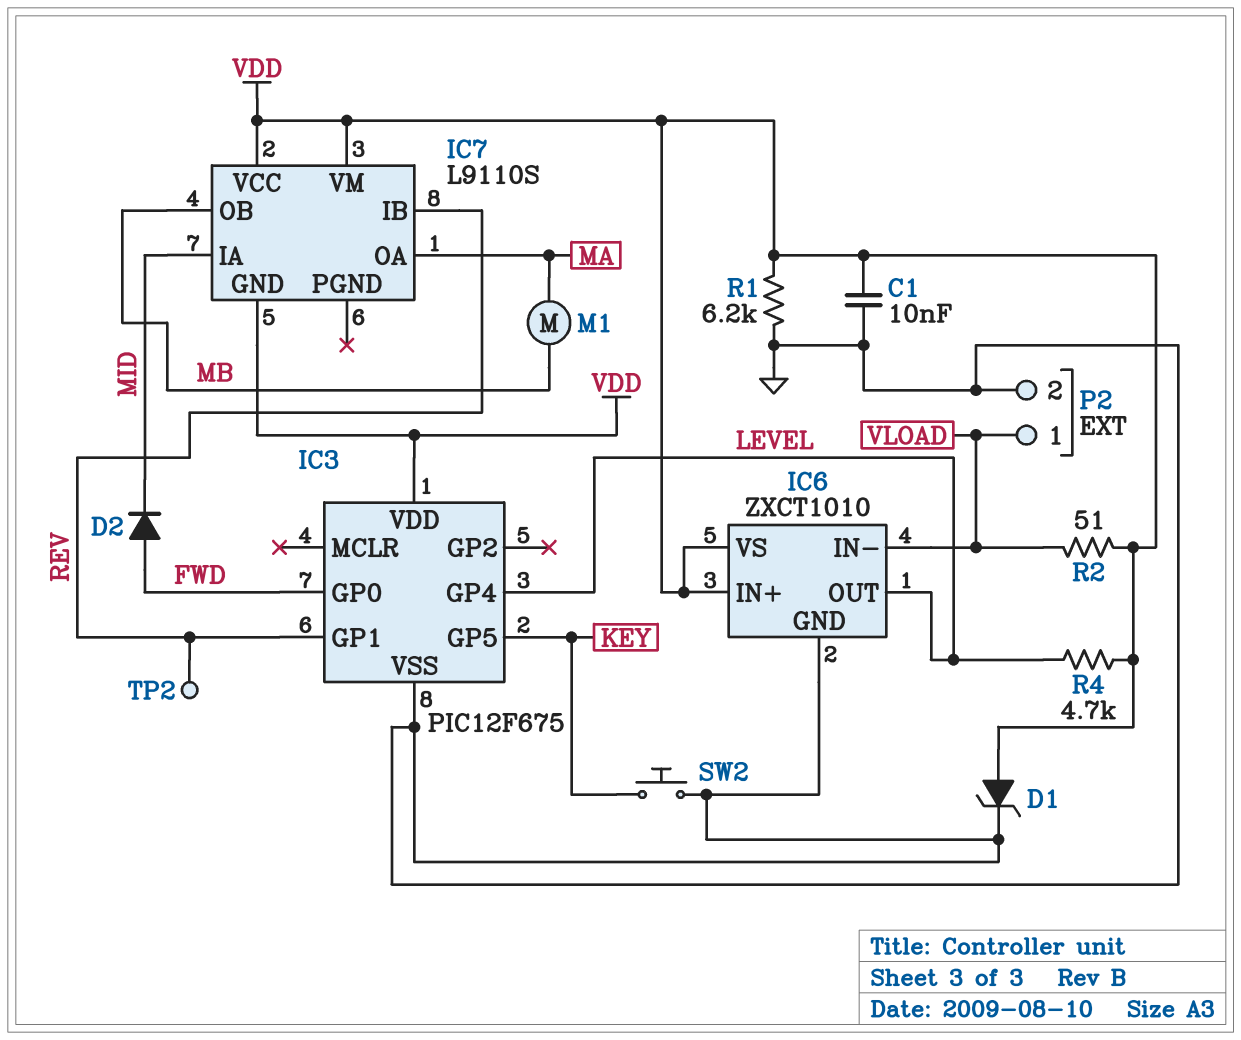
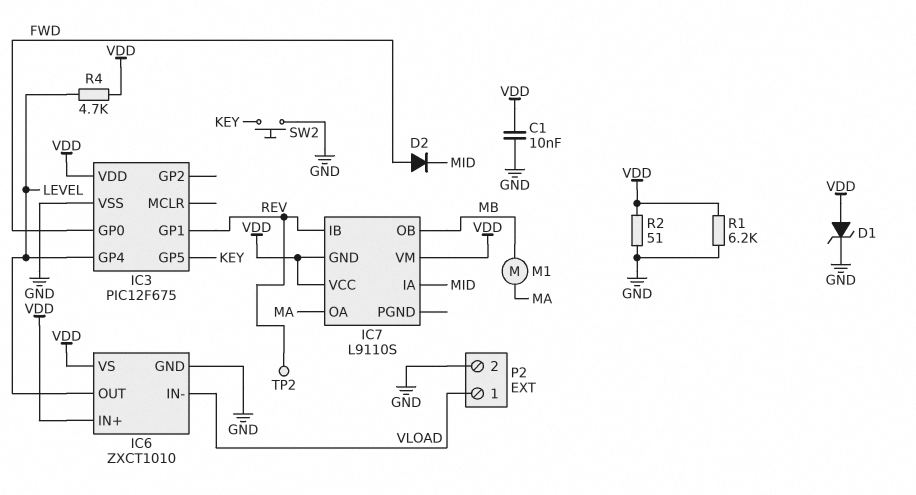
R2: 51 (VDD, VLOAD) -> 51 (GND, VDD)

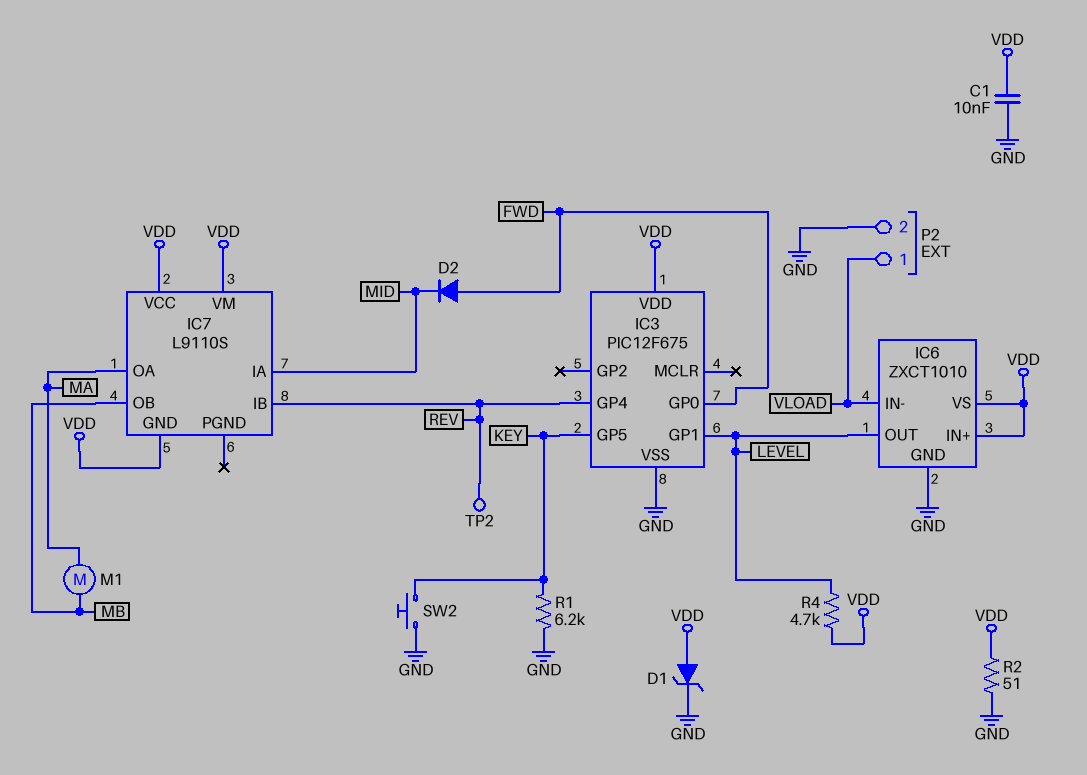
IC3 pin GP1: REV -> LEVEL
IC3 pin GP4: LEVEL -> REV
R1: 6.2k (GND, VDD) -> 6.2k (GND, KEY)

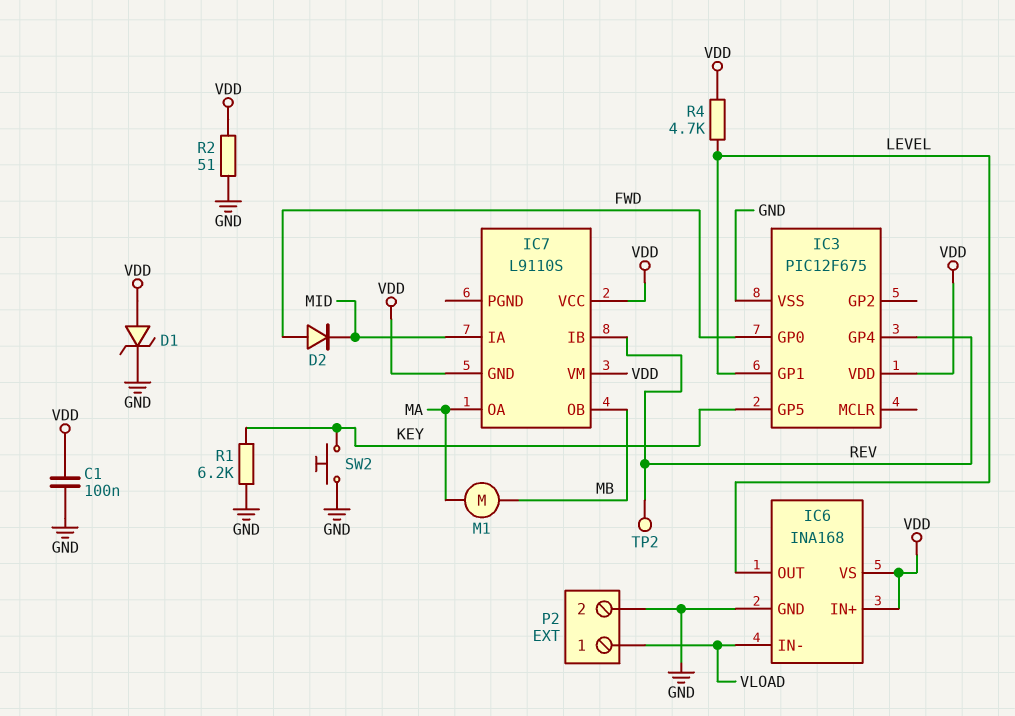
C1: 10nF (GND, VDD) -> 100nF (GND, VDD)
IC6: ZXCT1010 -> INA168

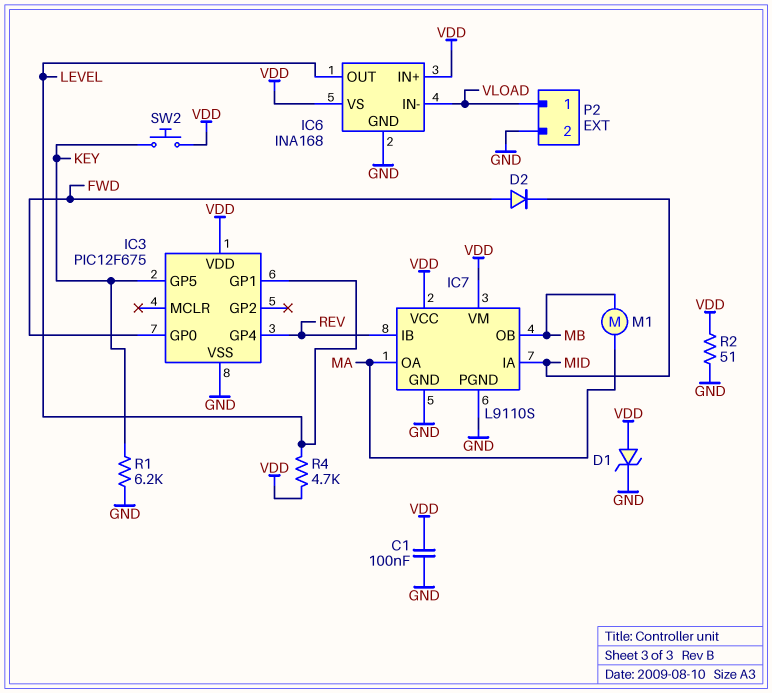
IC7 pin GND: VDD -> GND
IC7 pin PGND: none -> GND
SW2: button (GND, KEY) -> button (KEY, VDD)
TP2: test point (REV) -> none

